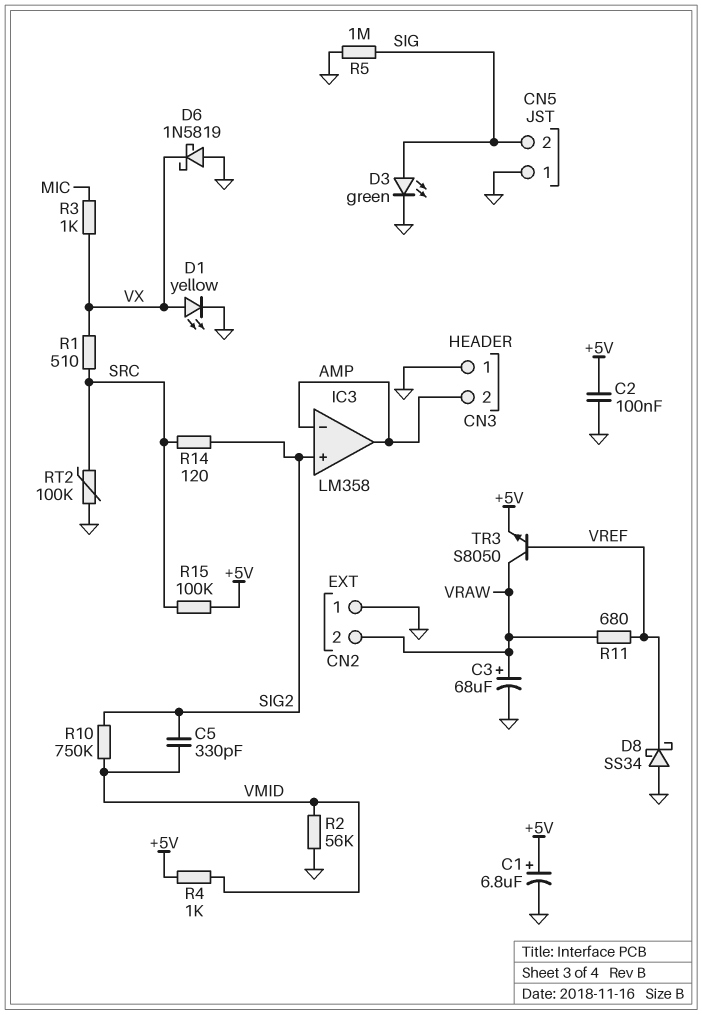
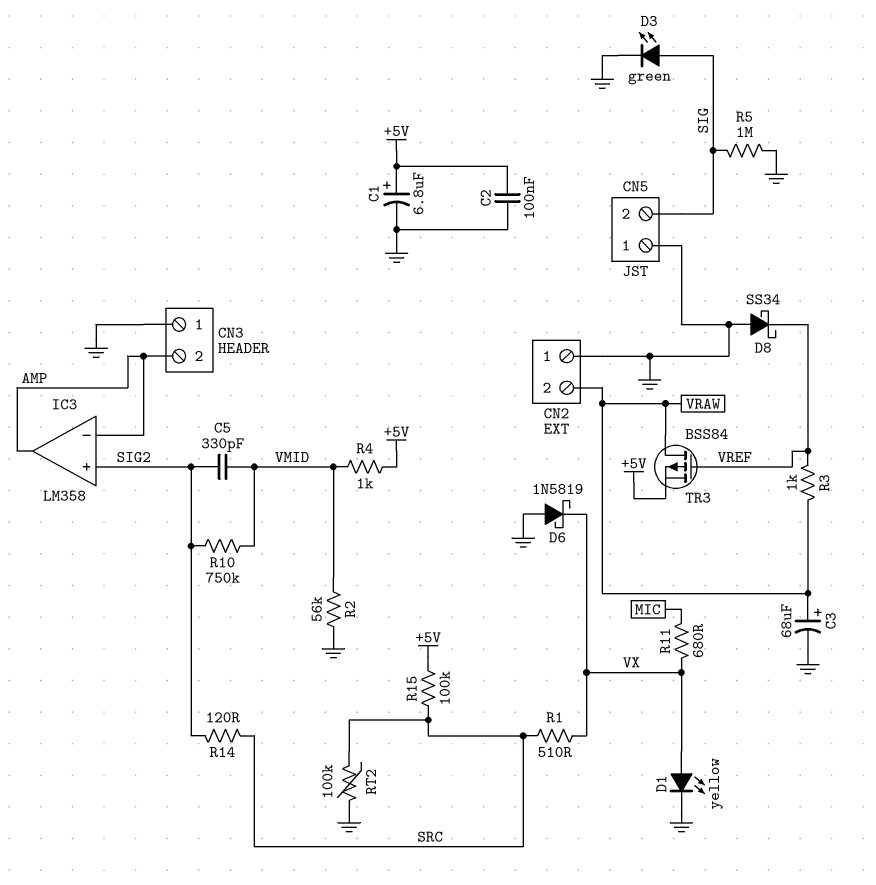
R3: 1k (MIC, VX) -> 1k (VRAW, VREF)
R11: 680 (VRAW, VREF) -> 680 (MIC, VX)
TR3: NPN S8050 (B VREF, C VRAW, E +5V) -> PMOS BSS84 (G VREF, D VRAW, S +5V)

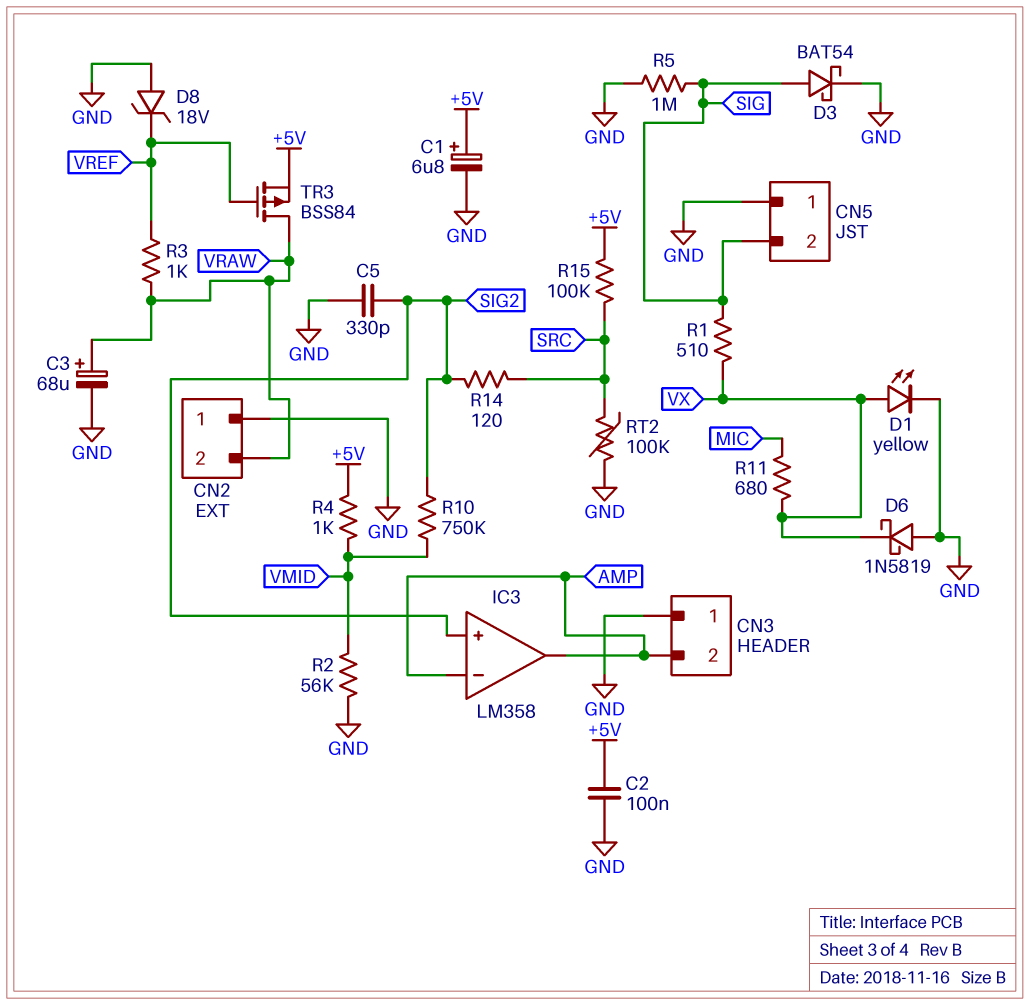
C5: 330pF (SIG2, VMID) -> 330pF (GND, SIG2)
D3: LED green (A SIG, K GND) -> schottky BAT54 (A SIG, K GND)
D8: schottky SS34 (A GND, K VREF) -> zener 18V (A GND, K VREF)
R1: 510 (SRC, VX) -> 510 (SIG, VX)

